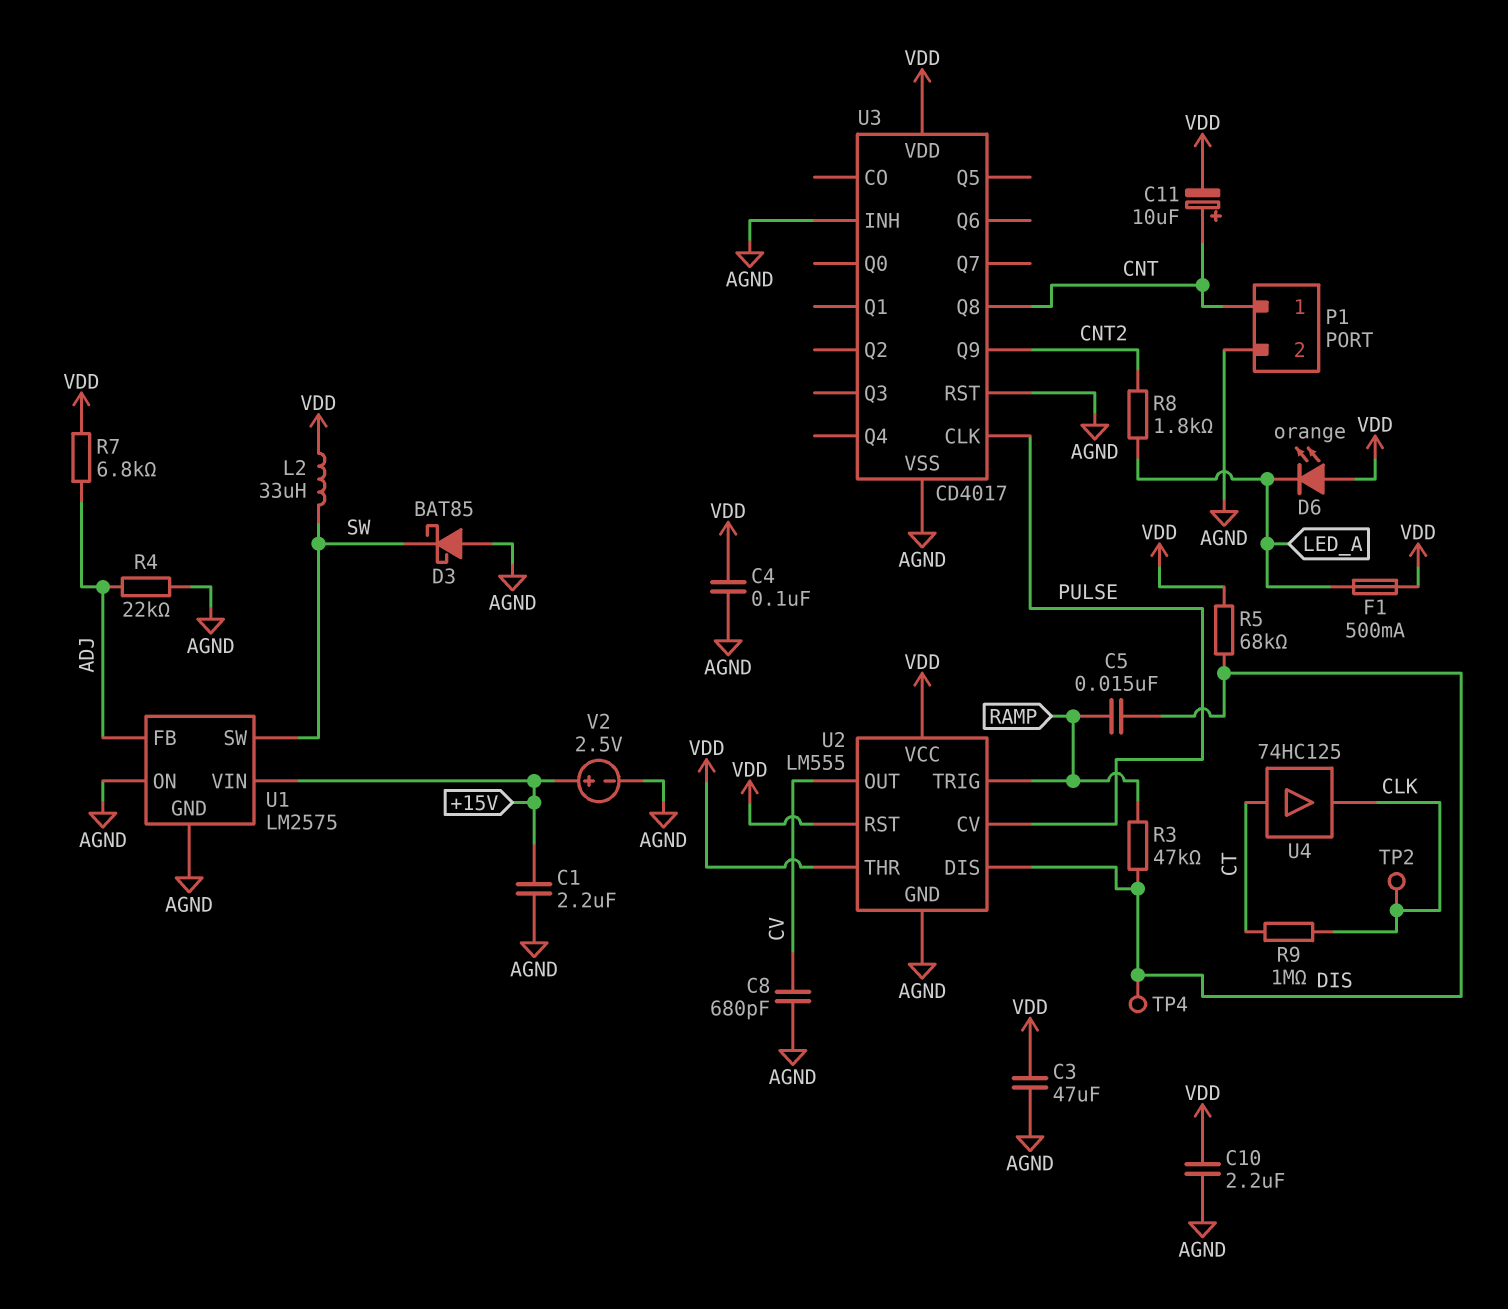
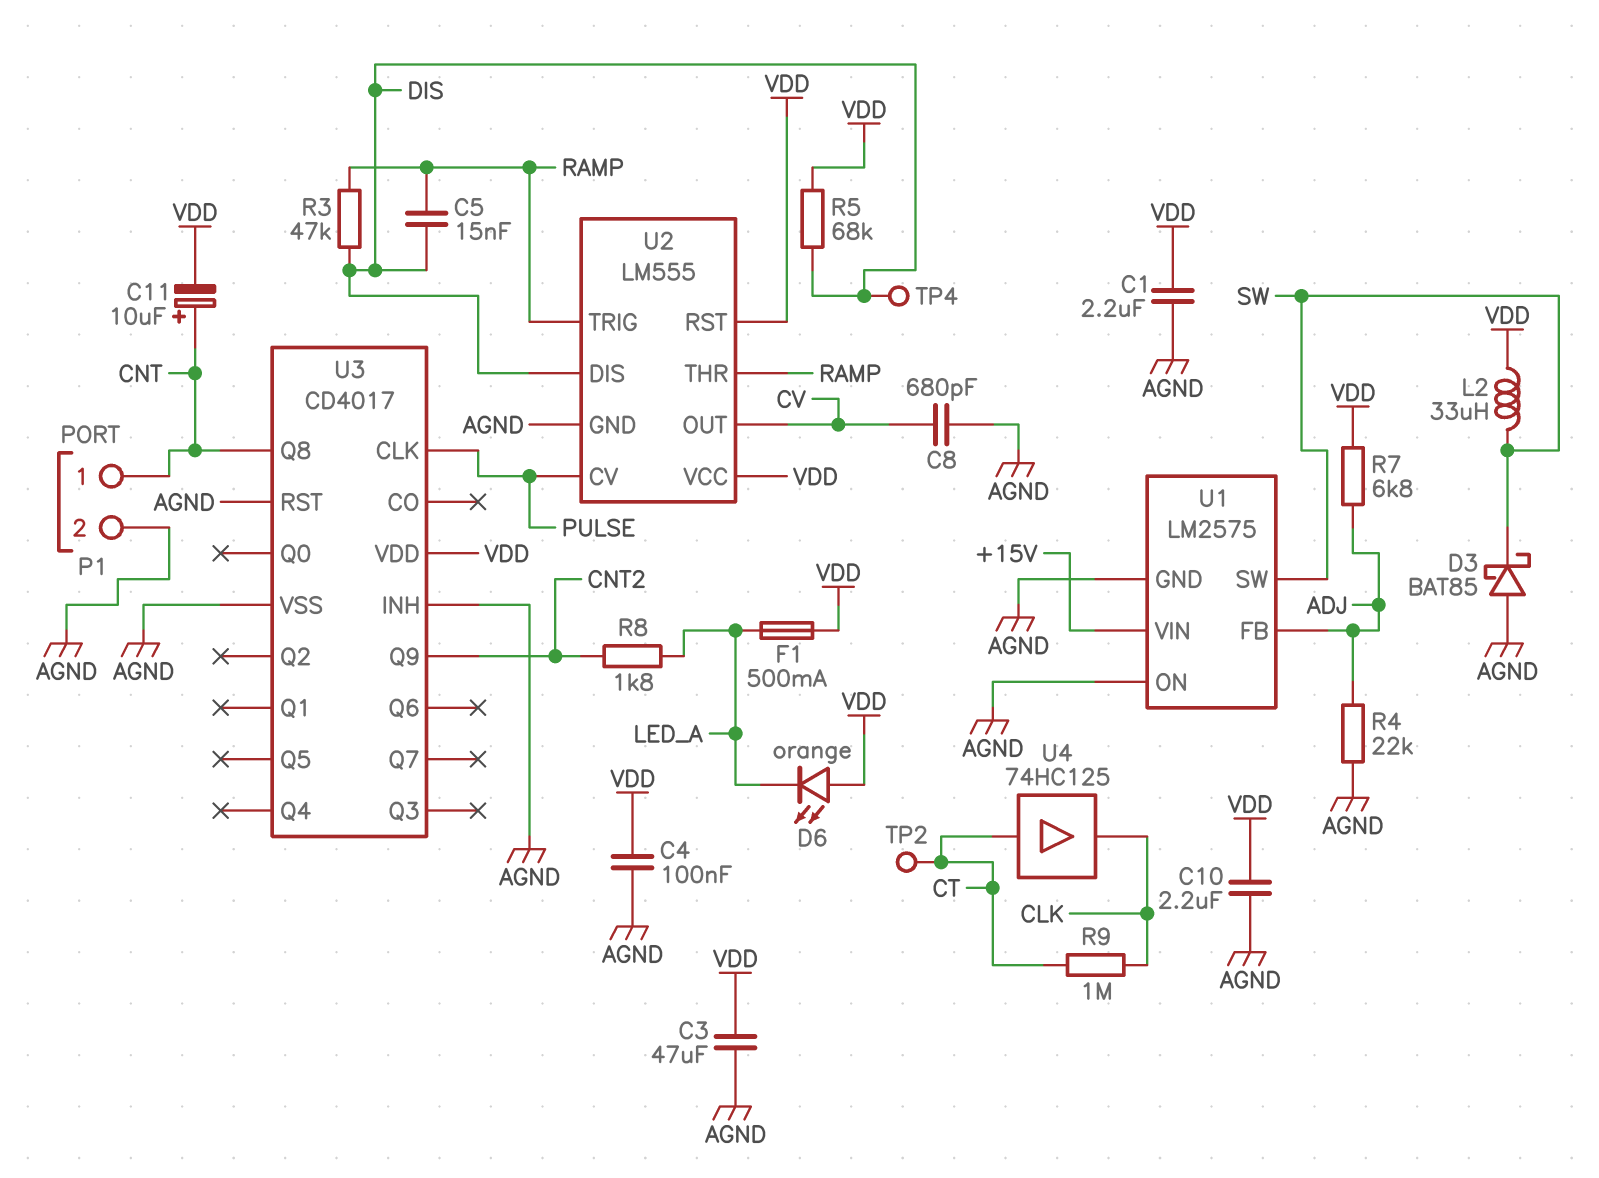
C1: 2.2uF (+15V, AGND) -> 2.2uF (AGND, VDD)
TP2: test point (CLK) -> test point (CT)
U2 pin THR: VDD -> RAMP
V2: 2.5V (plus +15V, minus AGND) -> none

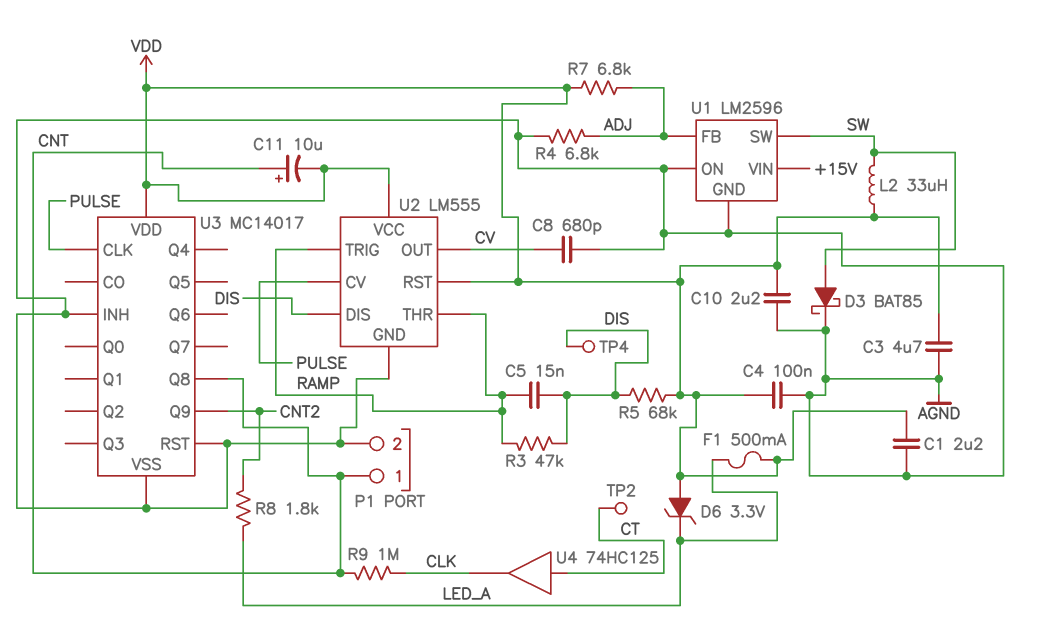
C3: 47uF (AGND, VDD) -> 4.7uF (AGND, VDD)
D3: schottky BAT85 (A AGND, K SW) -> schottky BAT85 (A SW, K AGND)
D6: LED orange (A VDD, K LED_A) -> zener 3.3V (A VDD, K LED_A)
R4: 22k (ADJ, AGND) -> 6.8k (ADJ, AGND)
R9: 1M (CLK, CT) -> 1M (CLK, CNT)
U1: LM2575 -> LM2596
U3: CD4017 -> MC14017

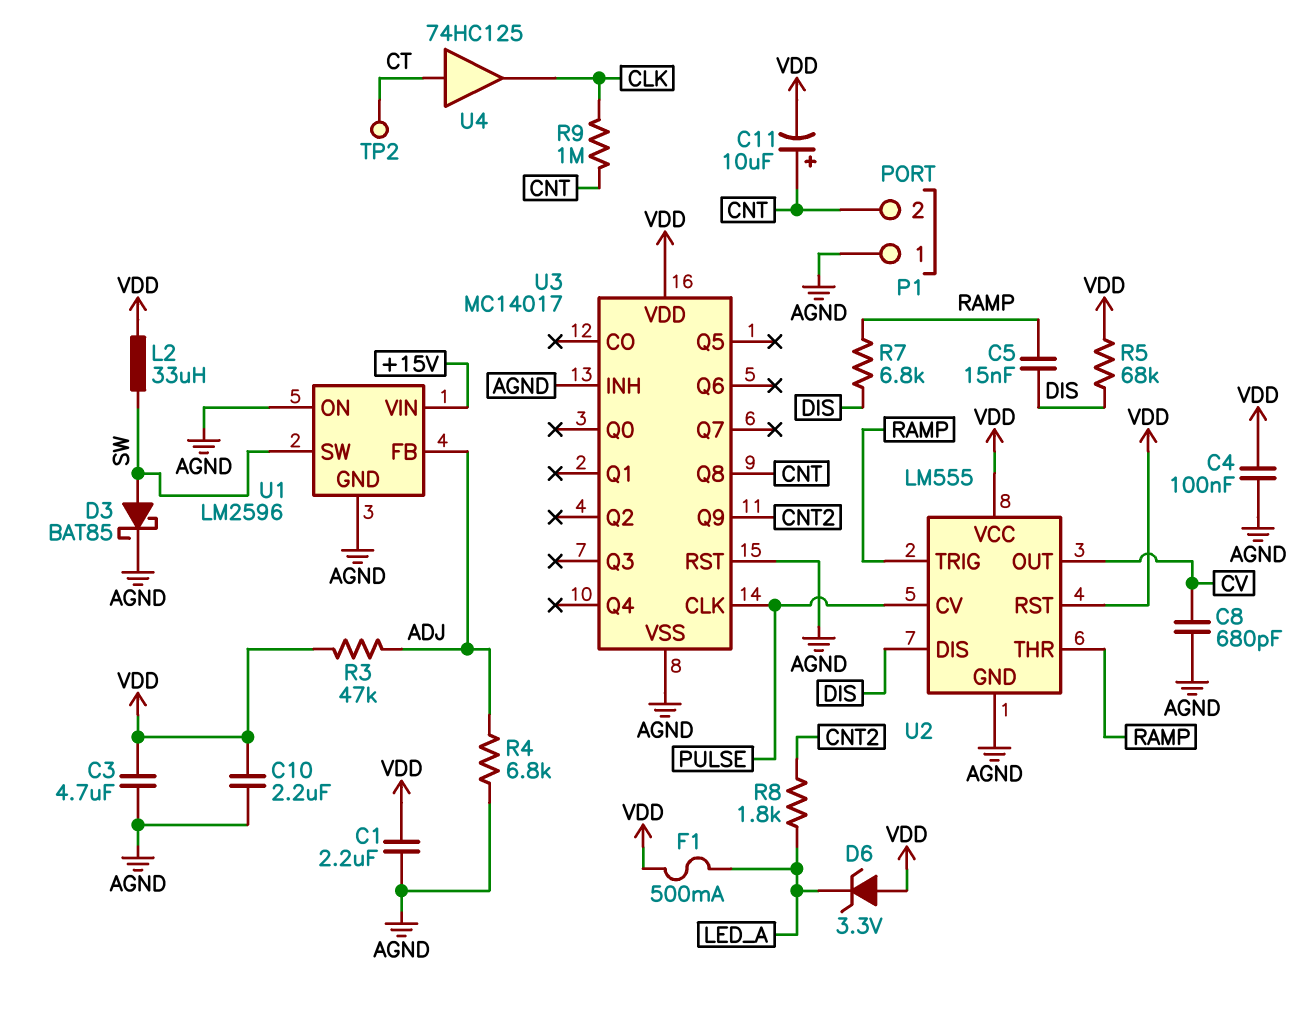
P1 pin 1: CNT -> AGND
P1 pin 2: AGND -> CNT
R3: 47k (DIS, RAMP) -> 47k (ADJ, VDD)
R7: 6.8k (ADJ, VDD) -> 6.8k (DIS, RAMP)
TP4: test point (DIS) -> none

